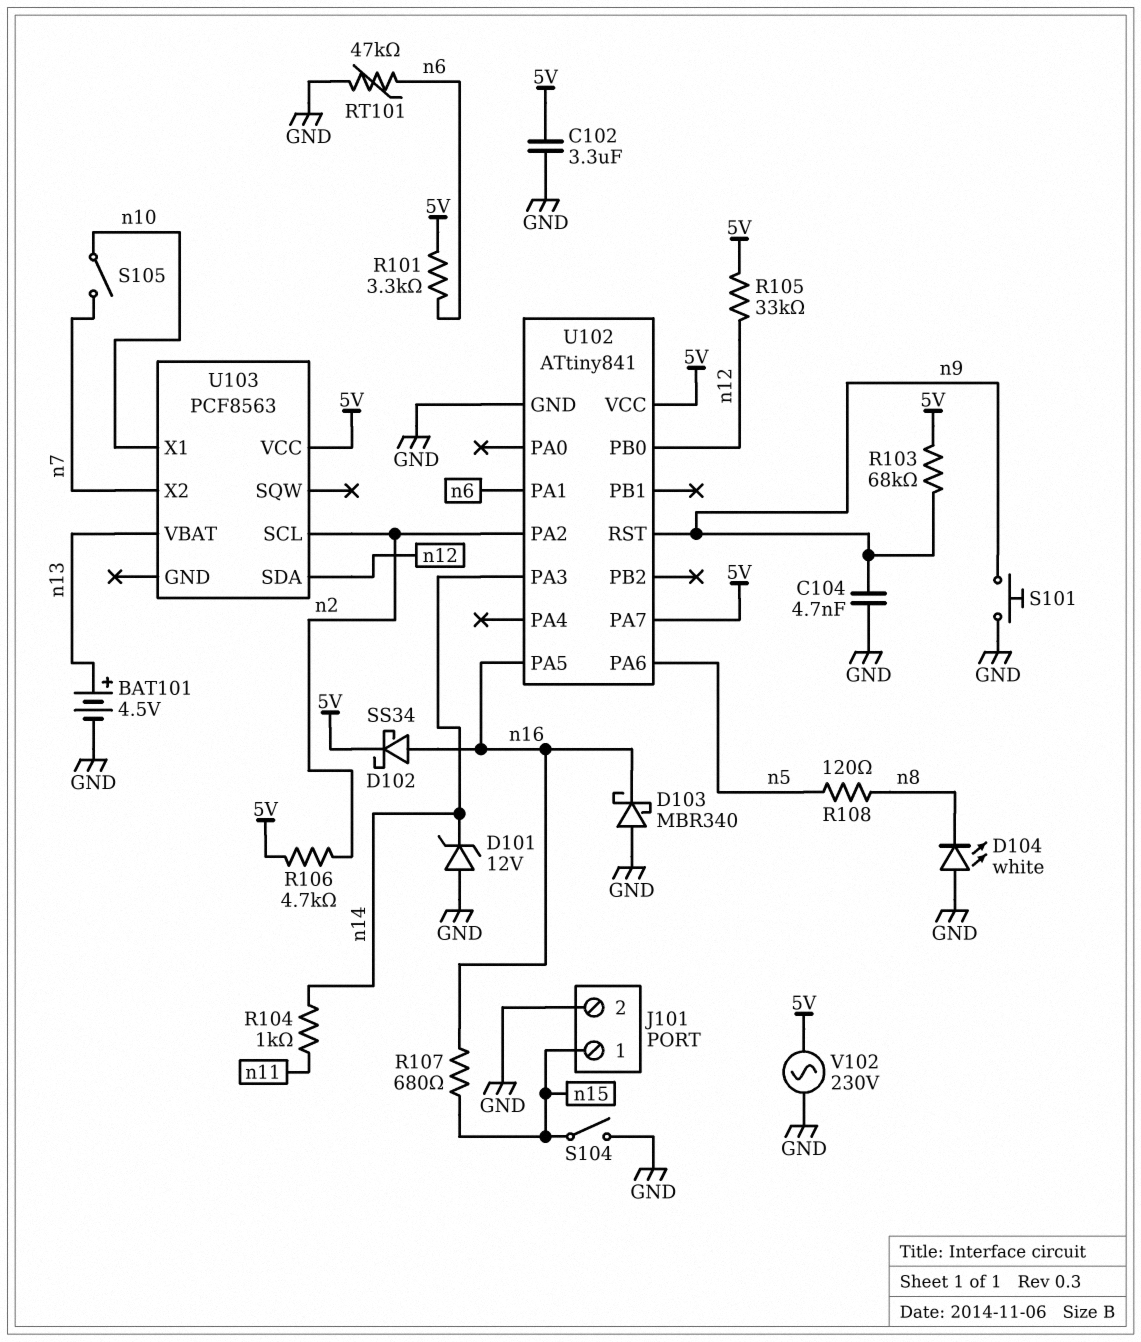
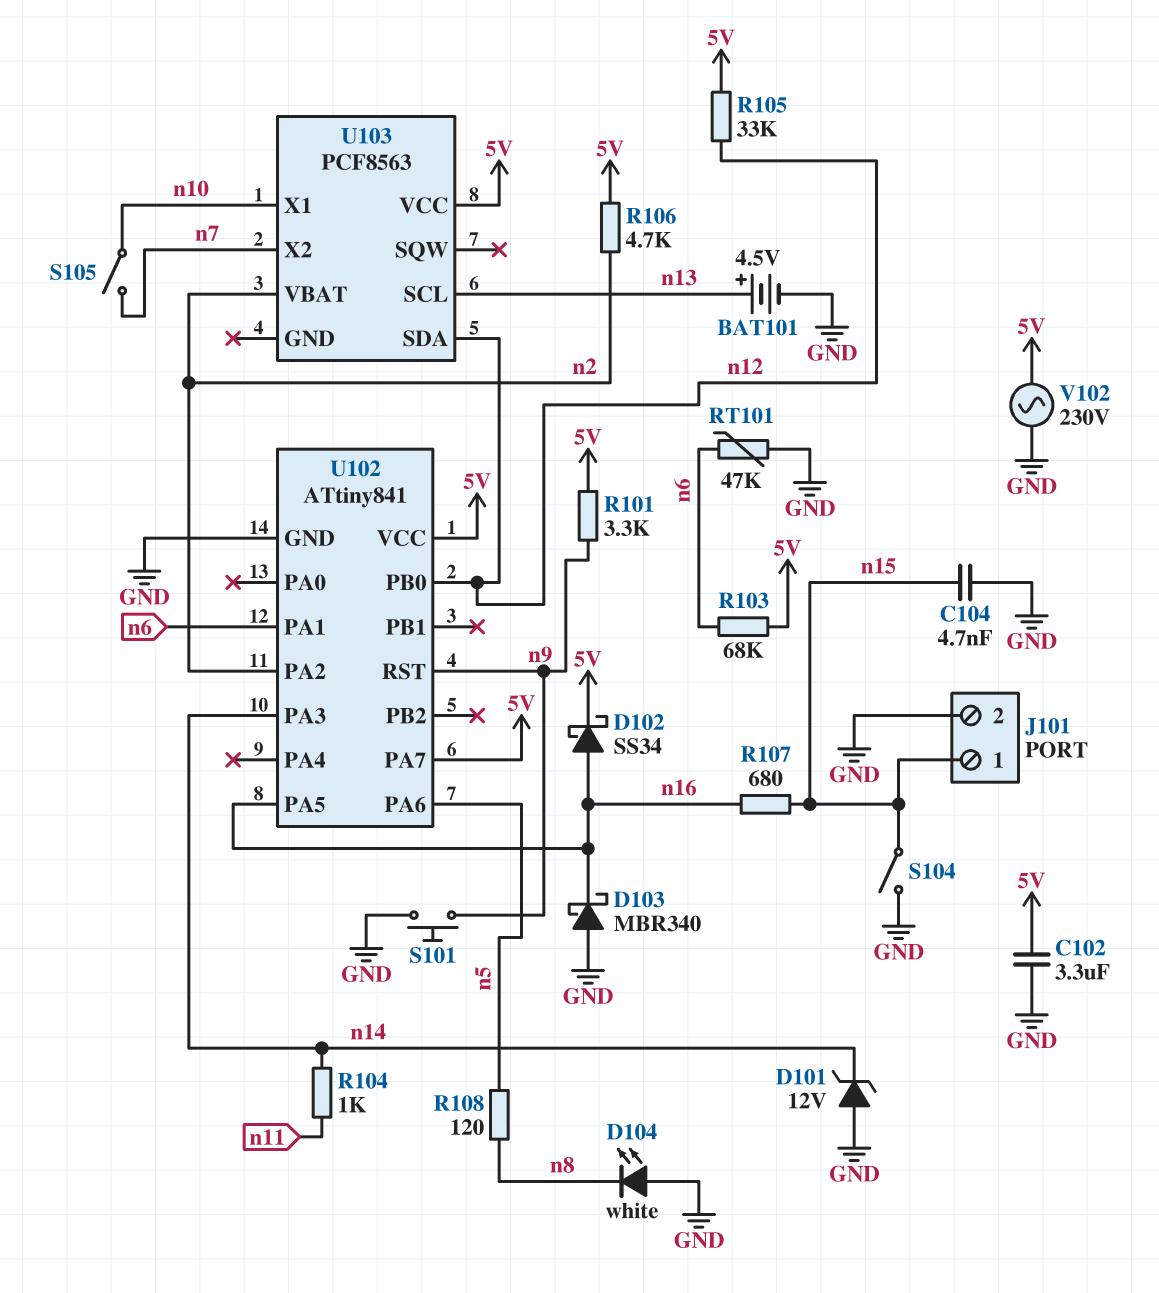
C104: 4.7nF (GND, n9) -> 4.7nF (GND, n15)
R101: 3.3k (5V, n6) -> 3.3k (5V, n9)
R103: 68k (5V, n9) -> 68k (5V, n6)
U103 pin SCL: n2 -> n13
U103 pin VBAT: n13 -> n2

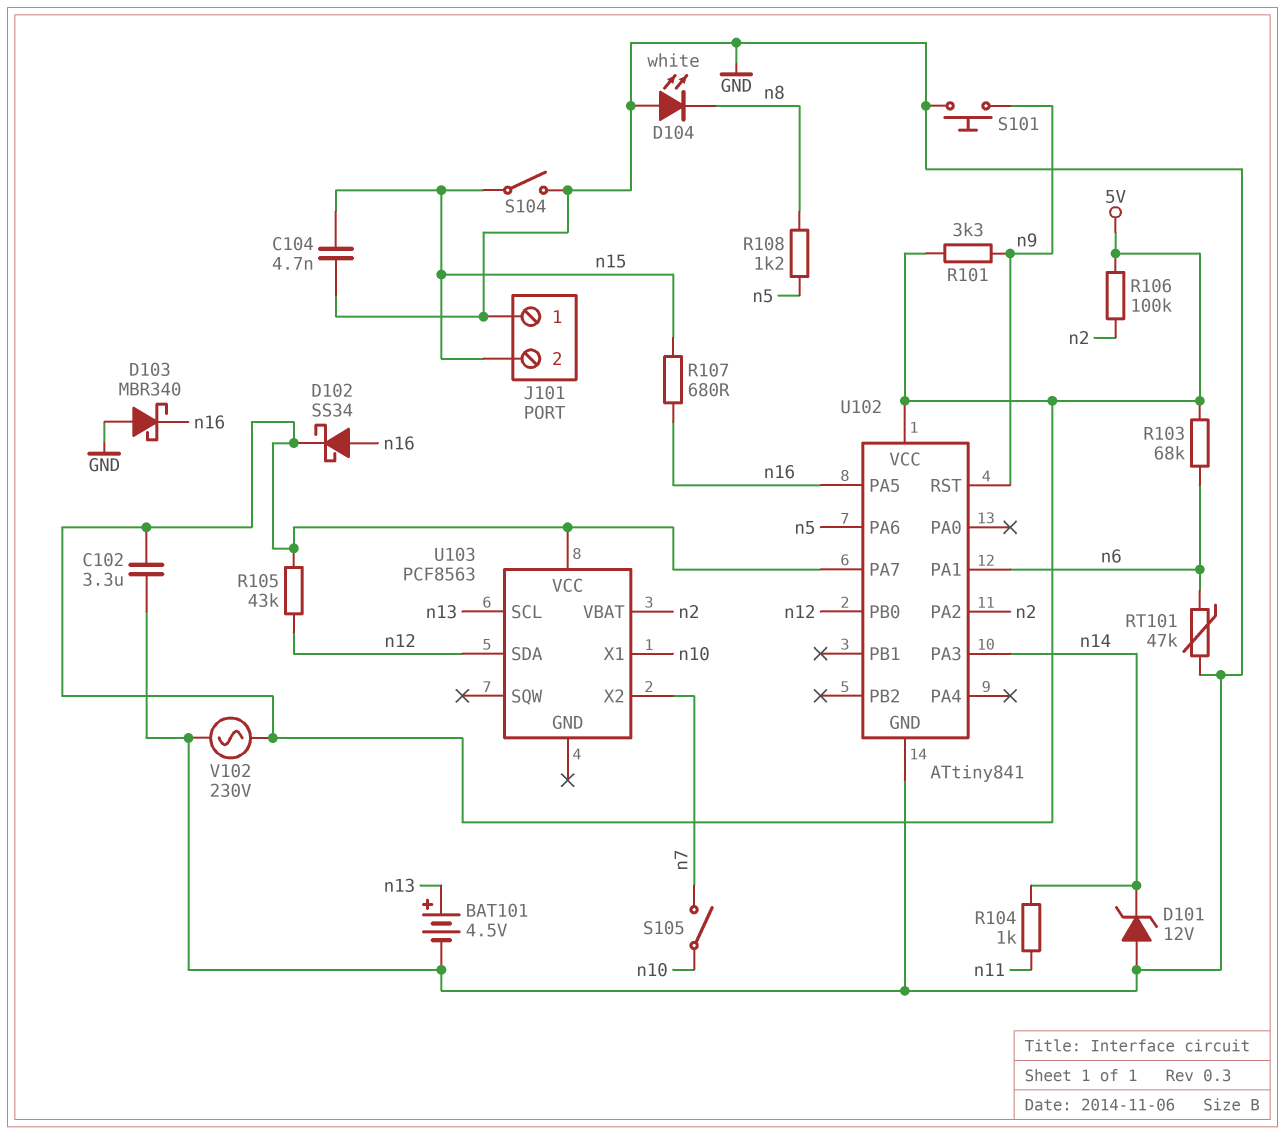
J101 pin 1: n15 -> GND
J101 pin 2: GND -> n15
R105: 33k (5V, n12) -> 43k (5V, n12)
R106: 4.7k (5V, n2) -> 100k (5V, n2)
R108: 120 (n5, n8) -> 1.2k (n5, n8)

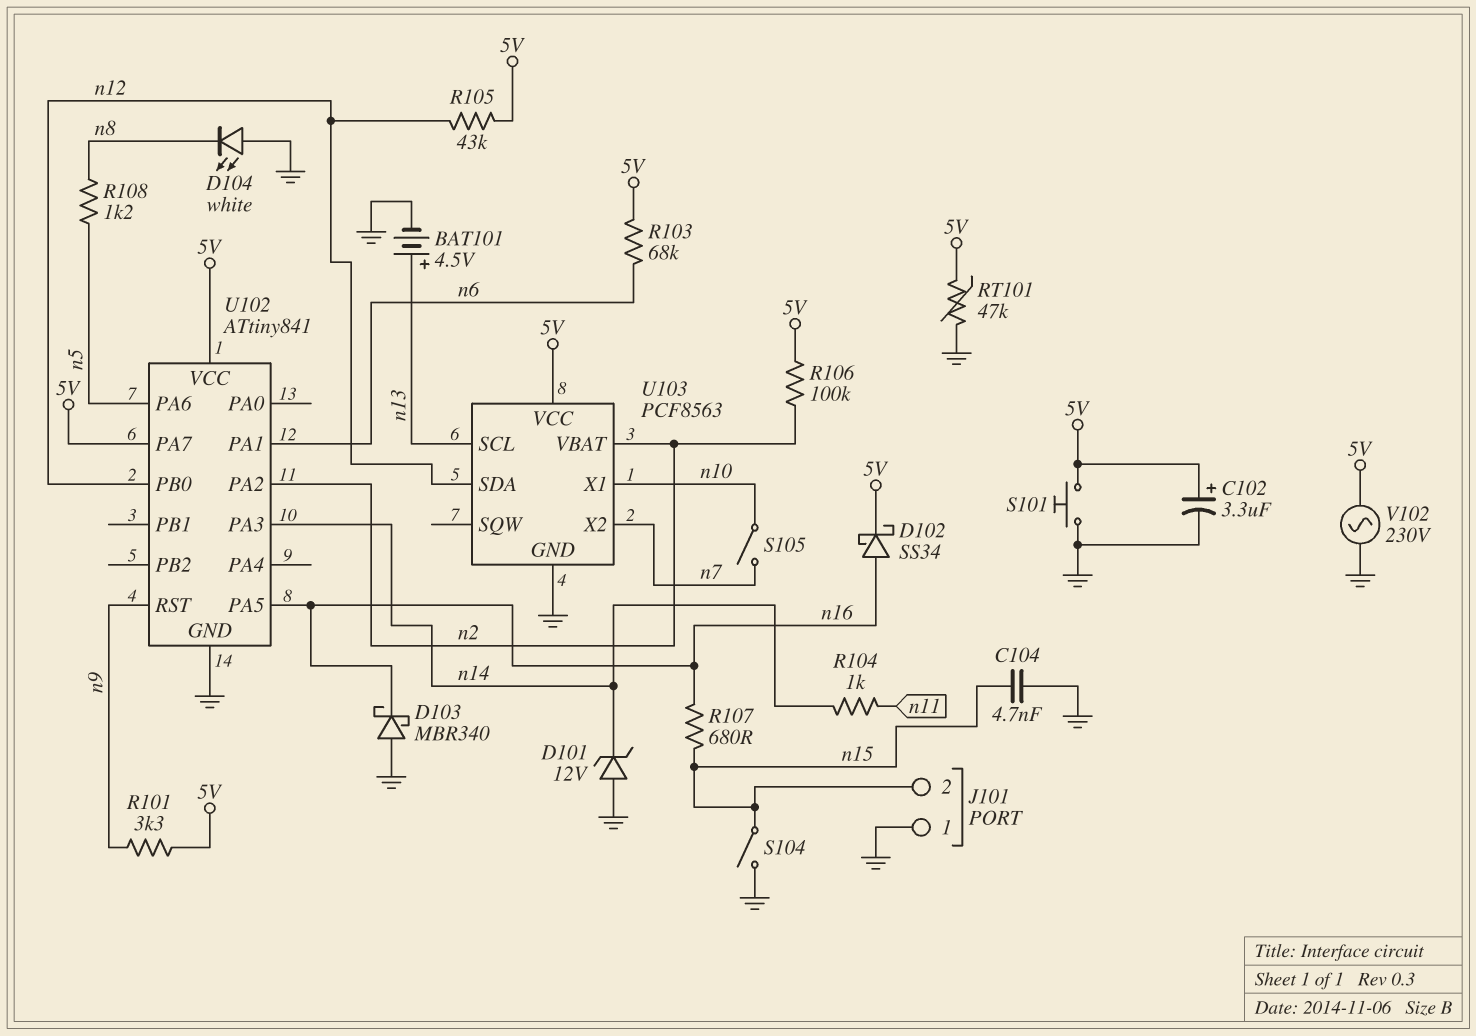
C102: 3.3uF (5V, GND) -> 3.3uF (plus 5V, minus GND)
RT101: 47k (GND, n6) -> 47k (5V, GND)
S101: button (GND, n9) -> button (5V, GND)
U103 pin GND: none -> GND

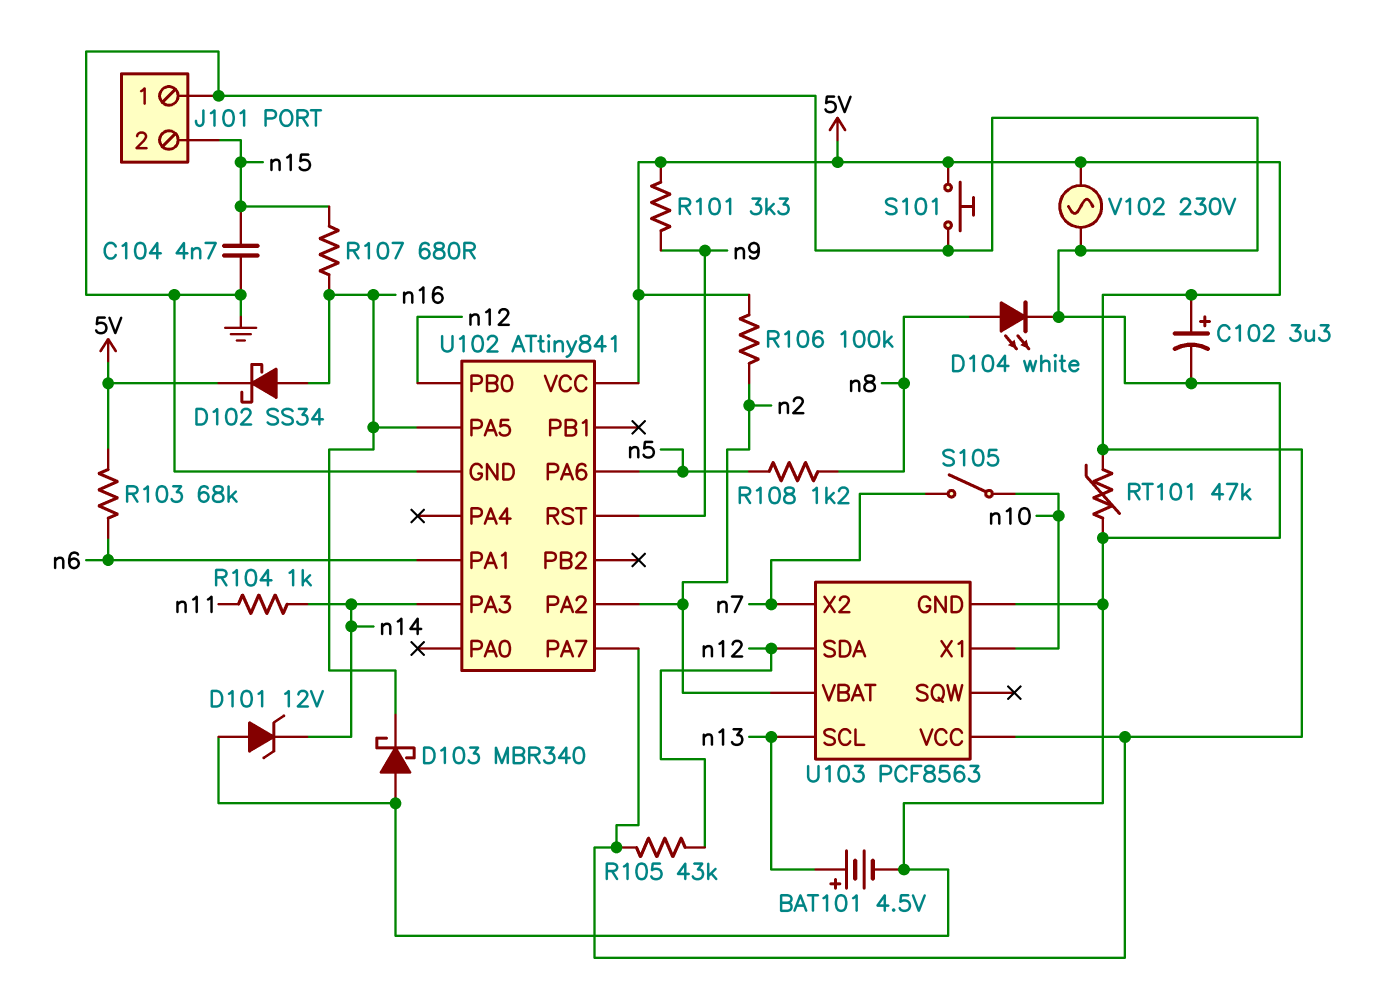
D104: LED white (A GND, K n8) -> LED white (A n8, K GND)
S104: switch (GND, n15) -> none

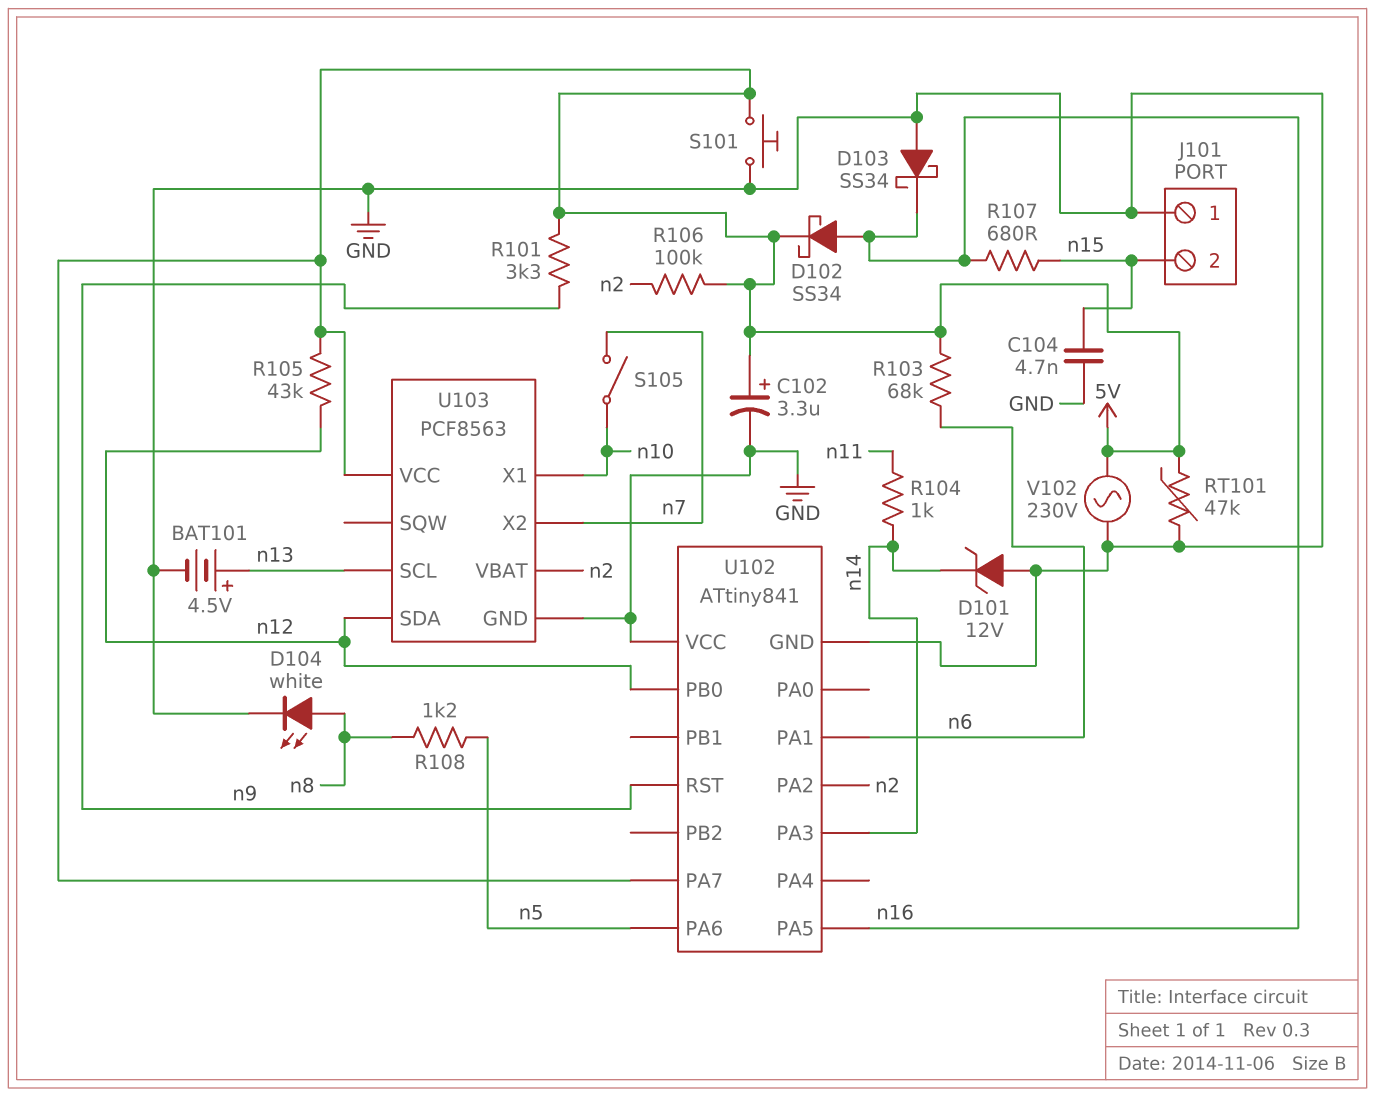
D103: schottky MBR340 (A GND, K n16) -> schottky SS34 (A GND, K n16)
U102 pin VCC: 5V -> GND

